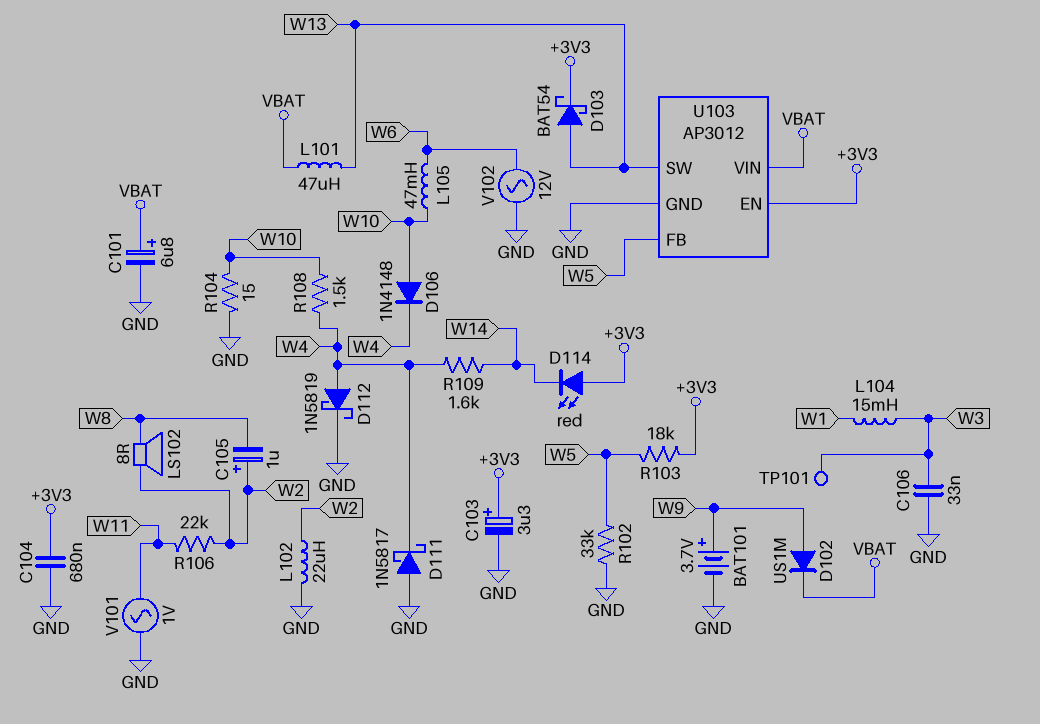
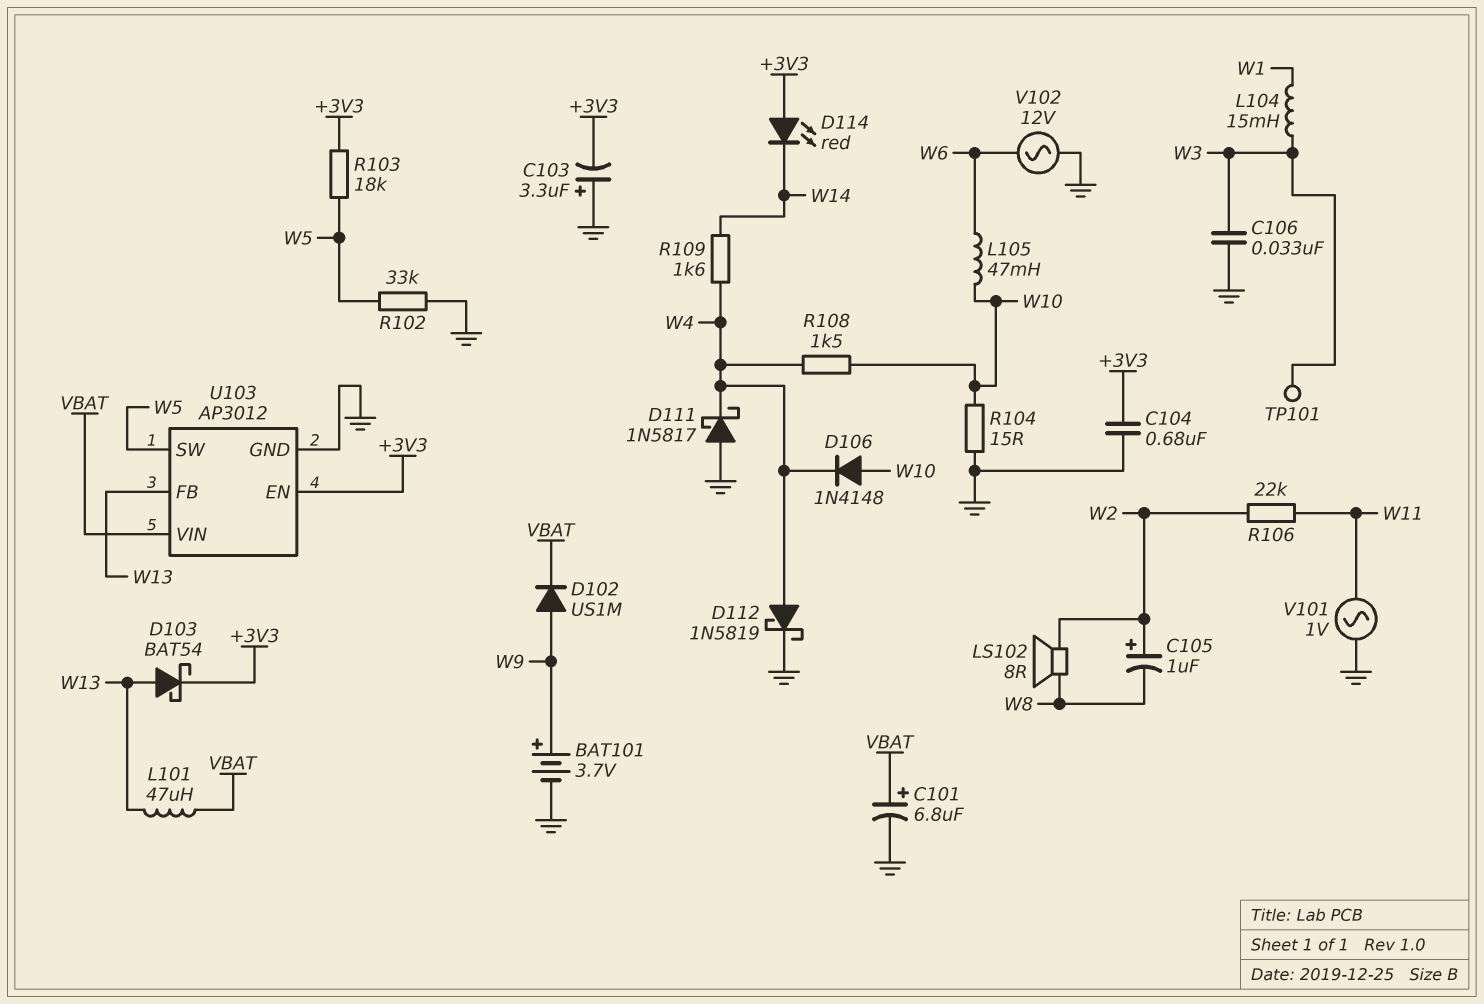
C103: 3.3uF (plus +3V3, minus GND) -> 3.3uF (plus GND, minus +3V3)
L102: 22uH (GND, W2) -> none
U103 pin FB: W5 -> W13
U103 pin SW: W13 -> W5

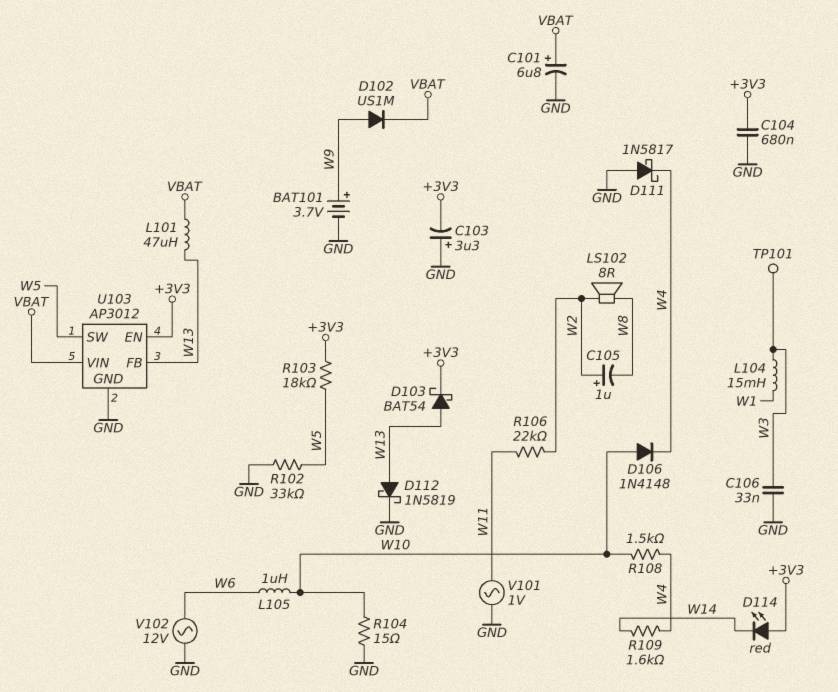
D112: schottky 1N5819 (A W4, K GND) -> schottky 1N5819 (A W13, K GND)
L105: 47mH (W6, W10) -> 1uH (W6, W10)

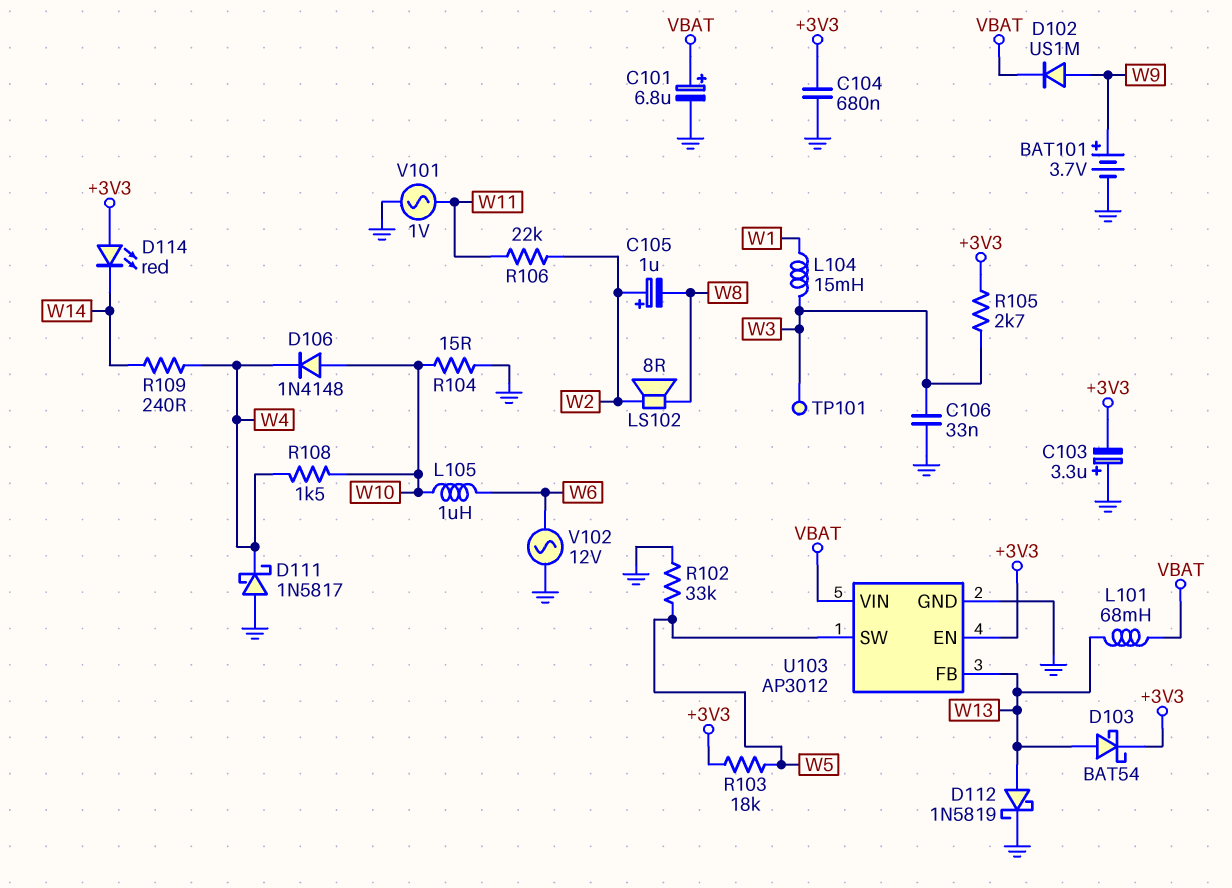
L101: 47uH (VBAT, W13) -> 68mH (VBAT, W13)
R105: none -> 2.7k (+3V3, W3)
R109: 1.6k (W4, W14) -> 240 (W4, W14)

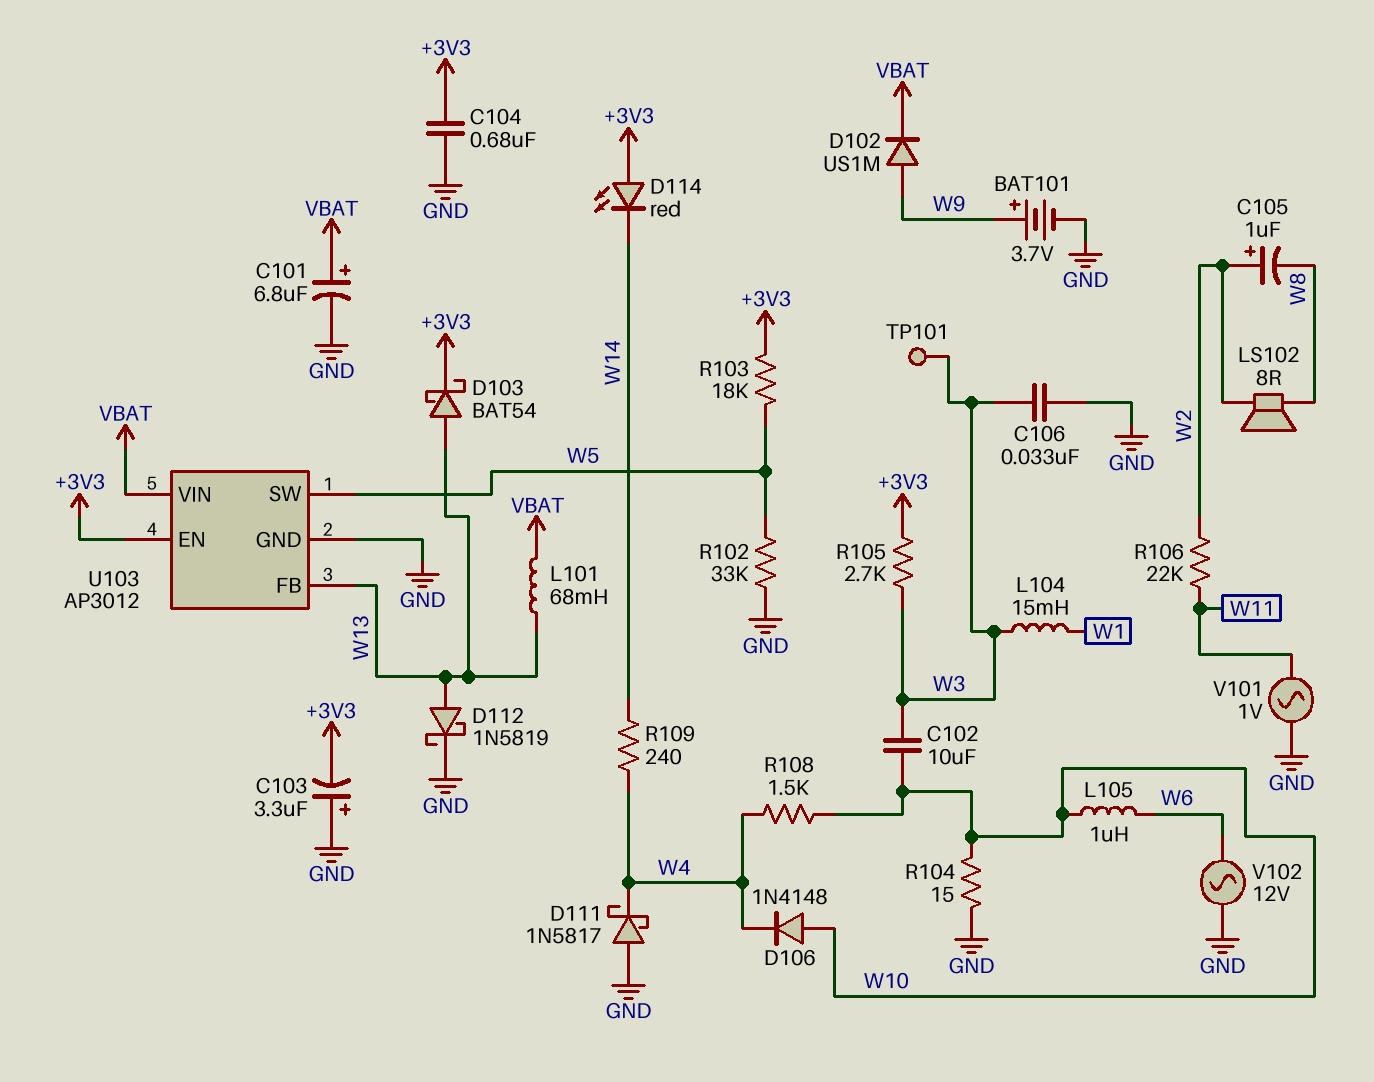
C102: none -> 10uF (W3, W10)

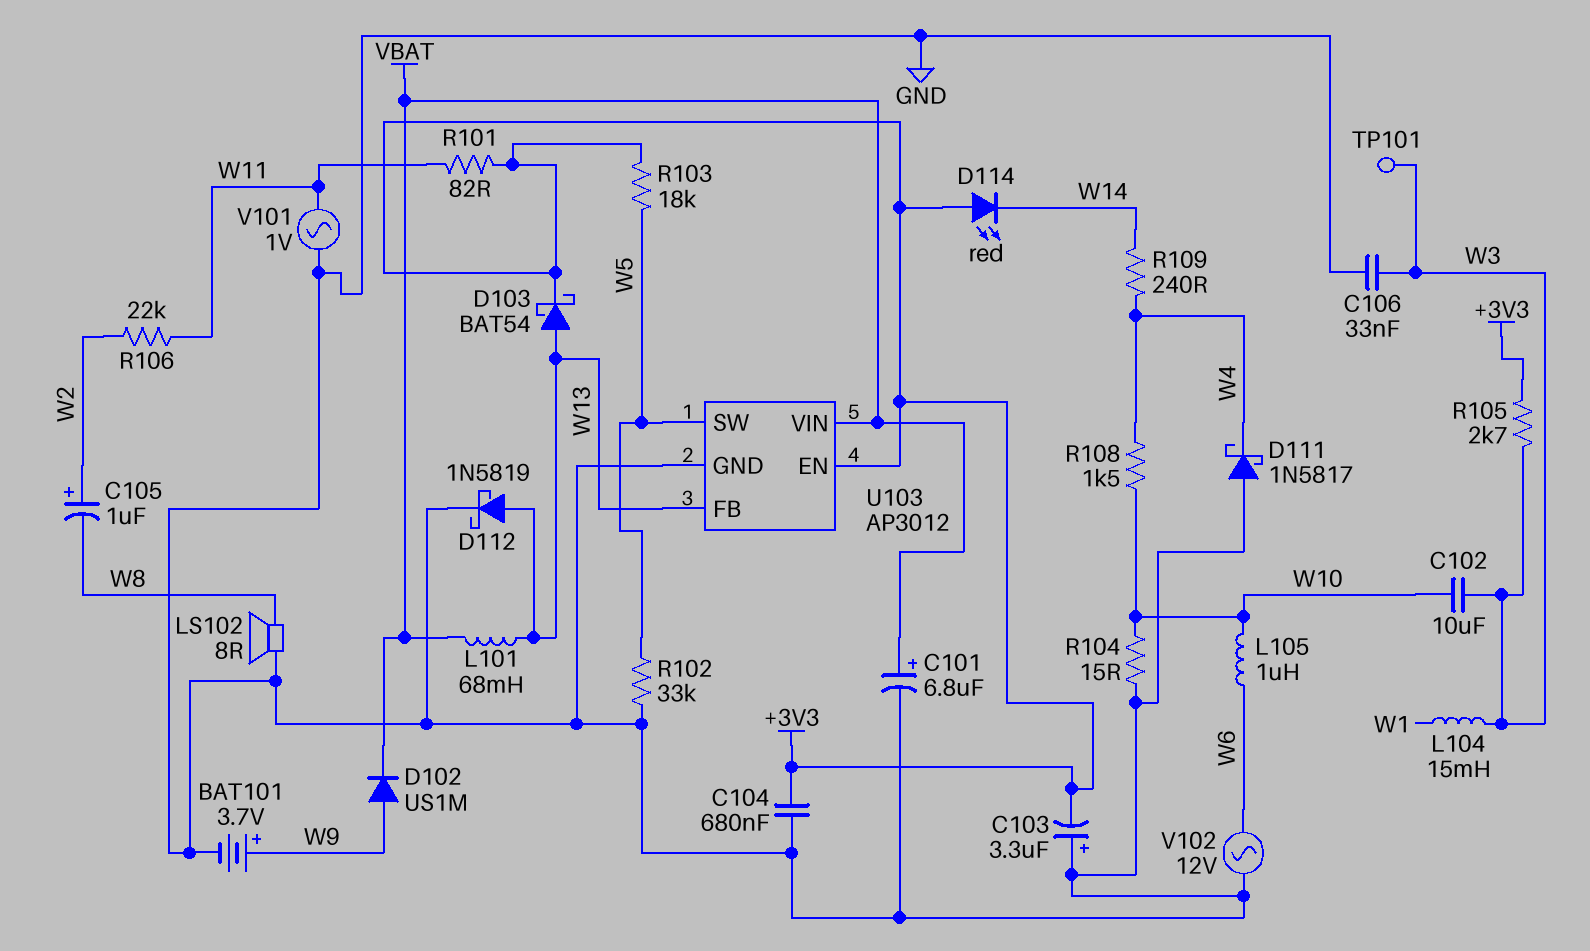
D106: diode 1N4148 (A W10, K W4) -> none
LS102: speaker 8R (W2, W8) -> speaker 8R (GND, W8)
R101: none -> 82 (+3V3, W11)

